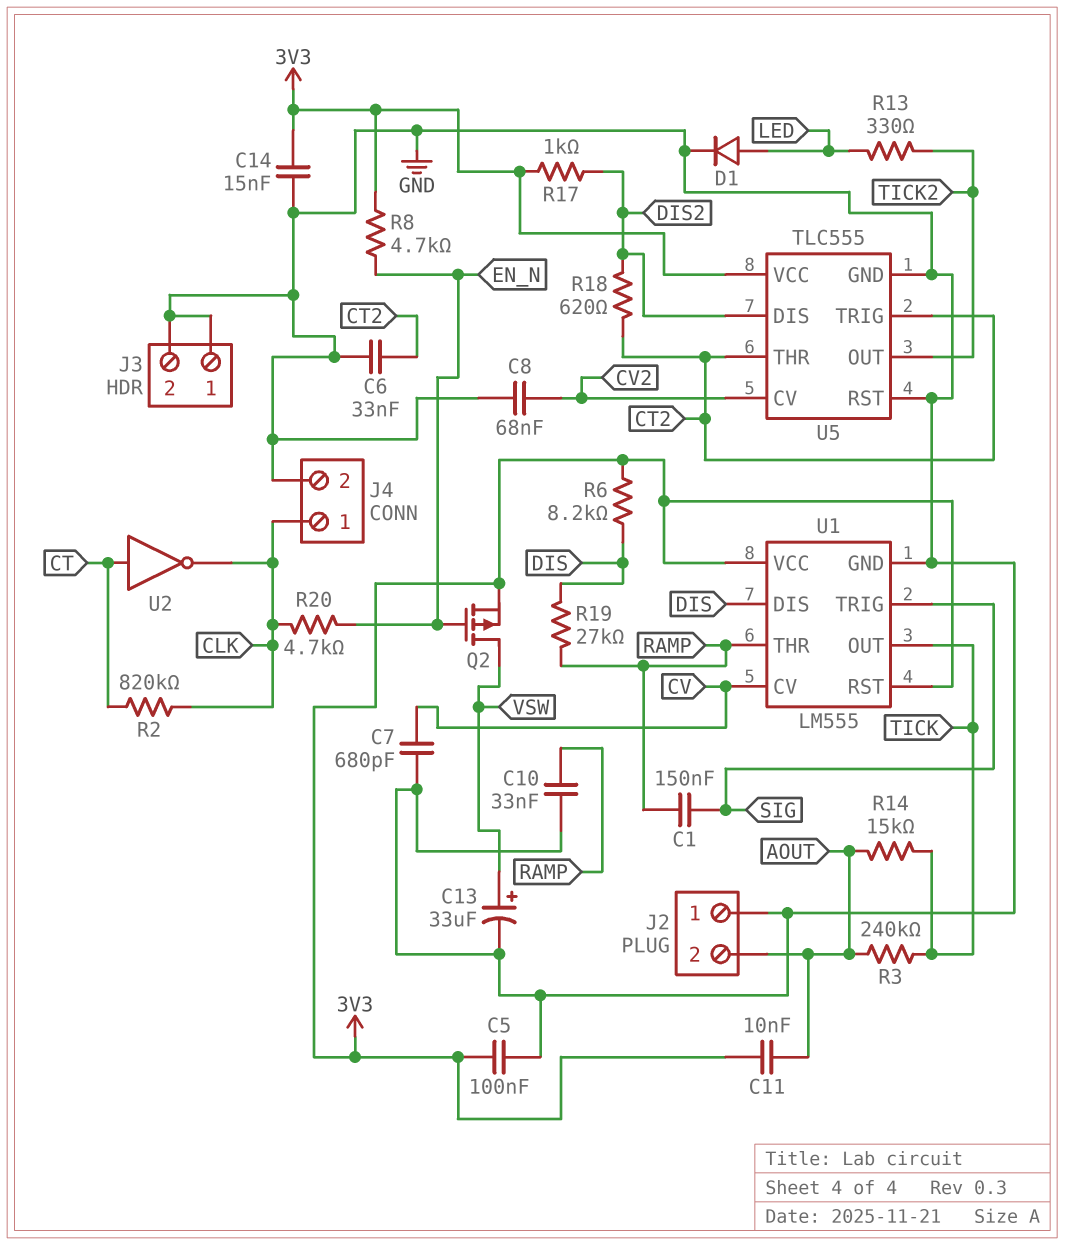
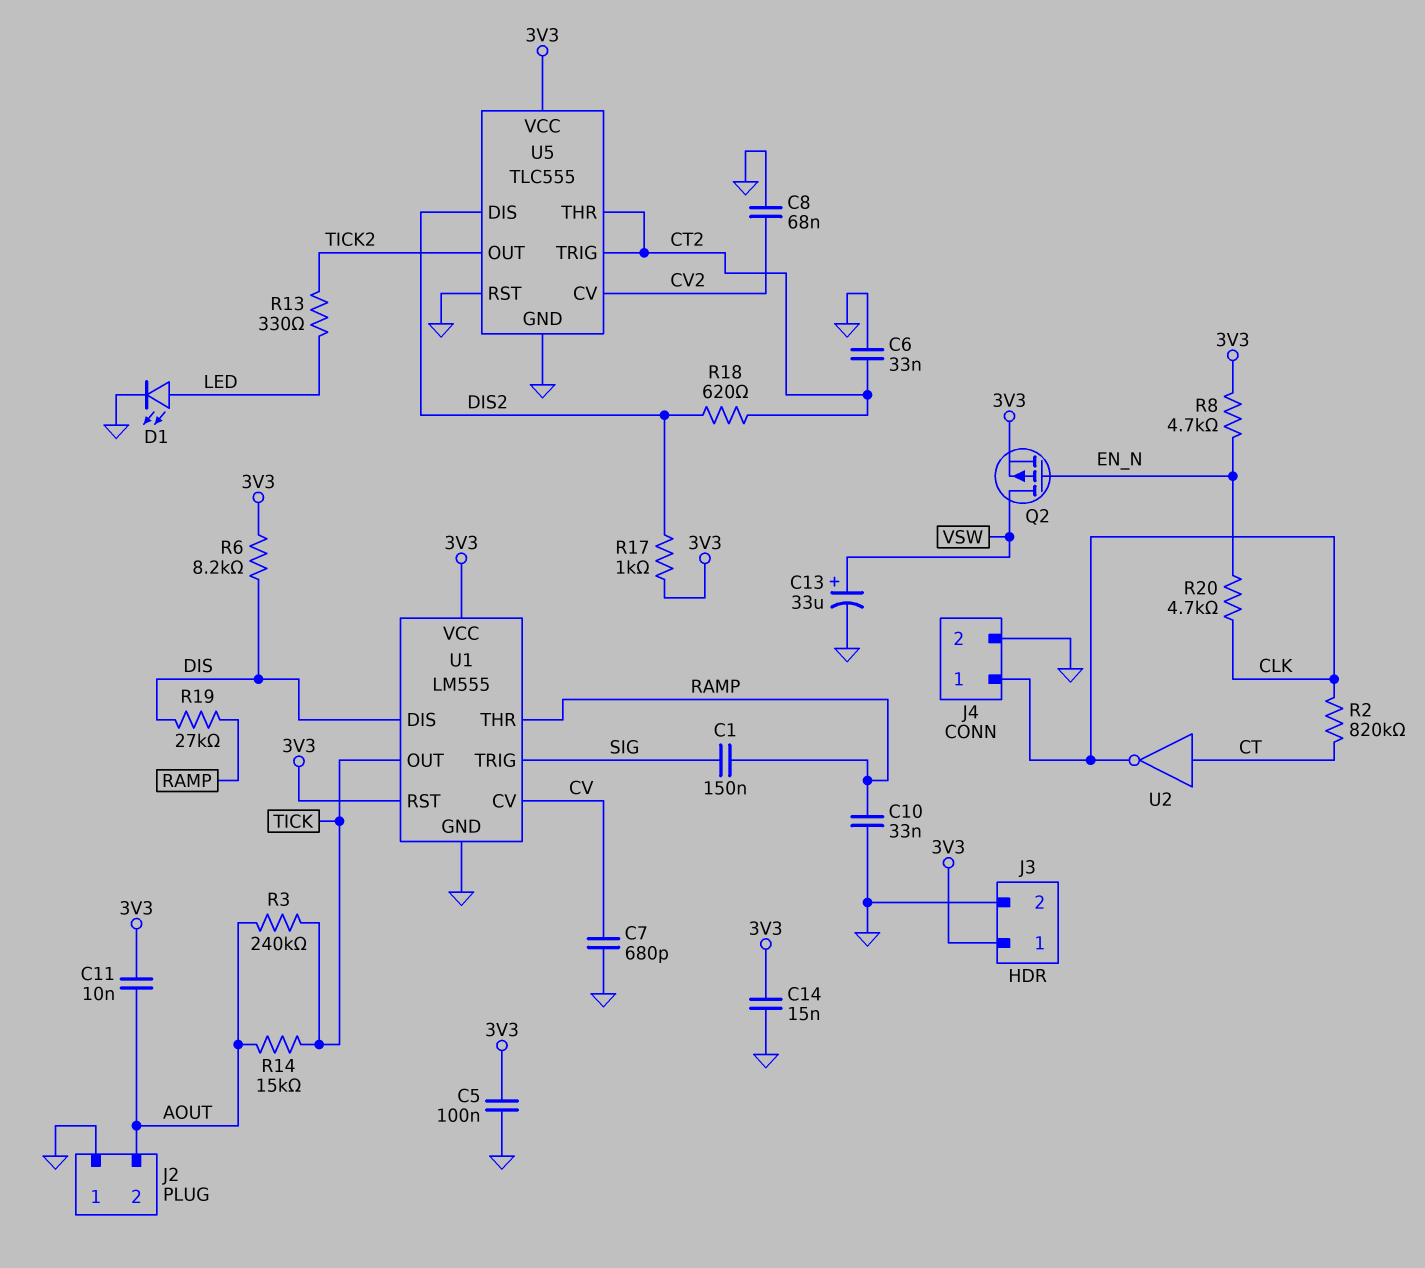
D1: diode (A LED, K GND) -> LED (A LED, K GND)
J3 pin 1: GND -> 3V3

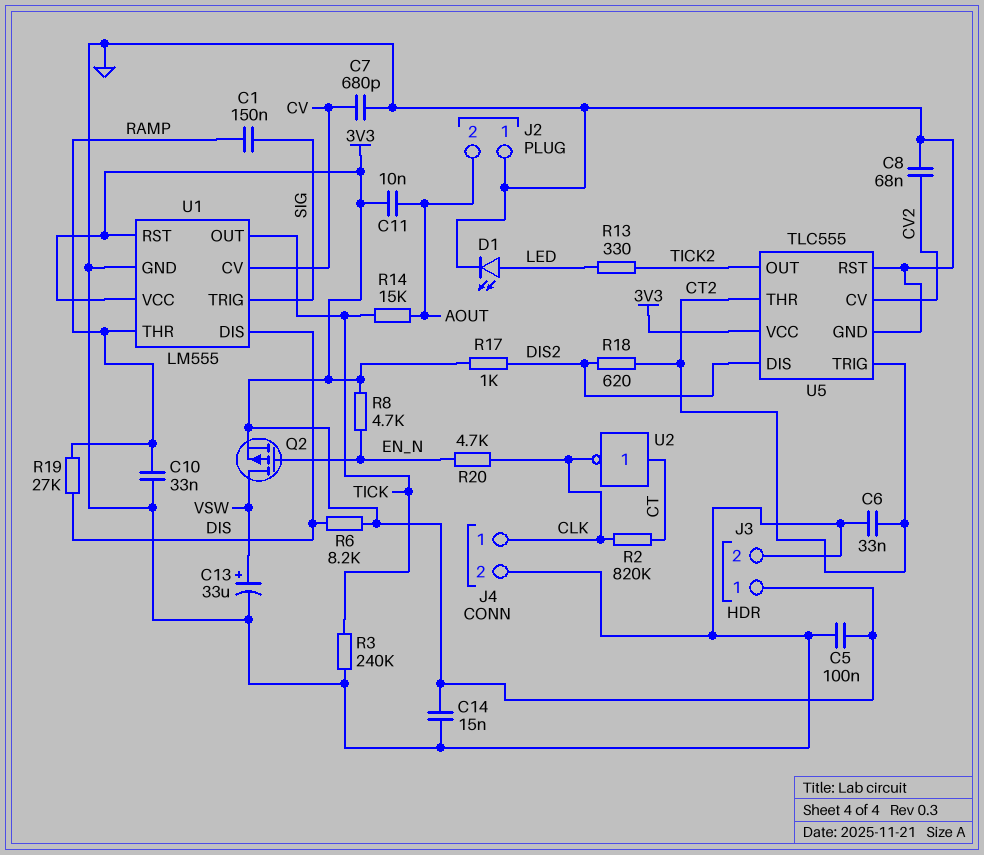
R3: 240k (AOUT, TICK) -> 240k (GND, TICK)

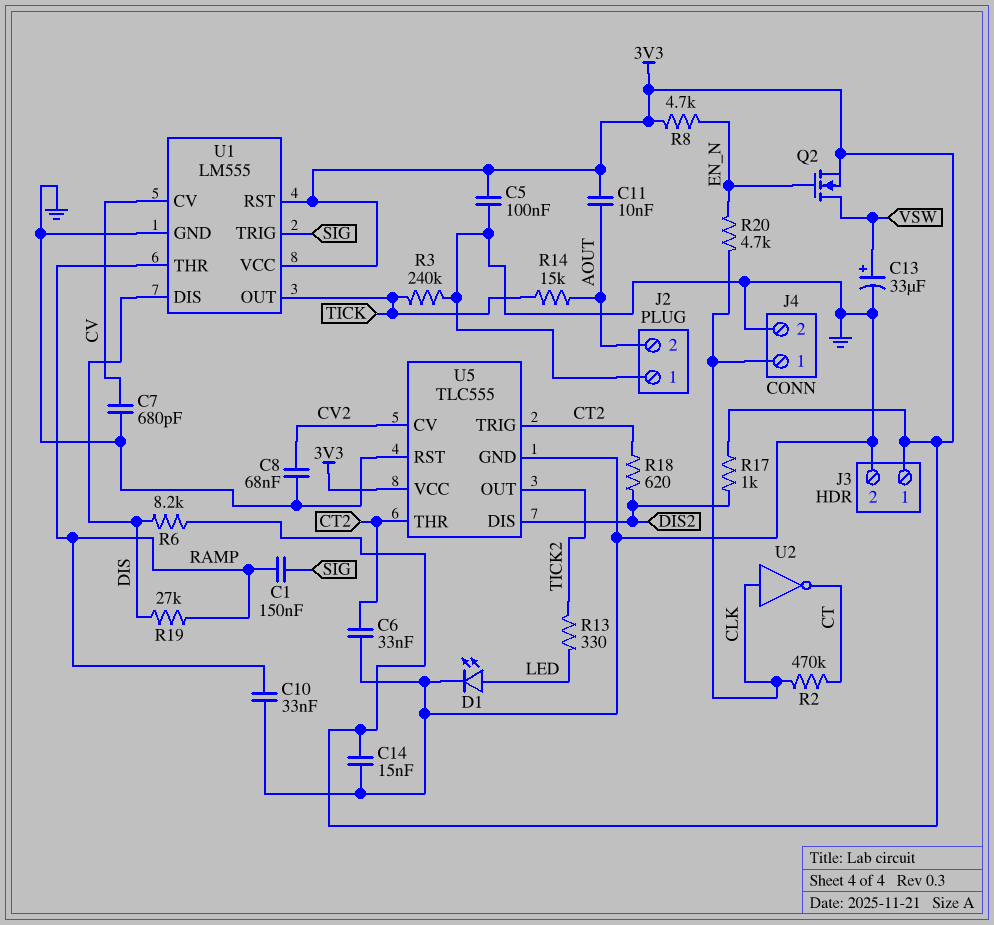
Q2: PMOS (G EN_N, D VSW, S 3V3) -> NMOS (G EN_N, D VSW, S 3V3)
R2: 820k (CLK, CT) -> 470k (CLK, CT)
U2: NOT (in CT, out CLK) -> NOT (in CLK, out CT)

